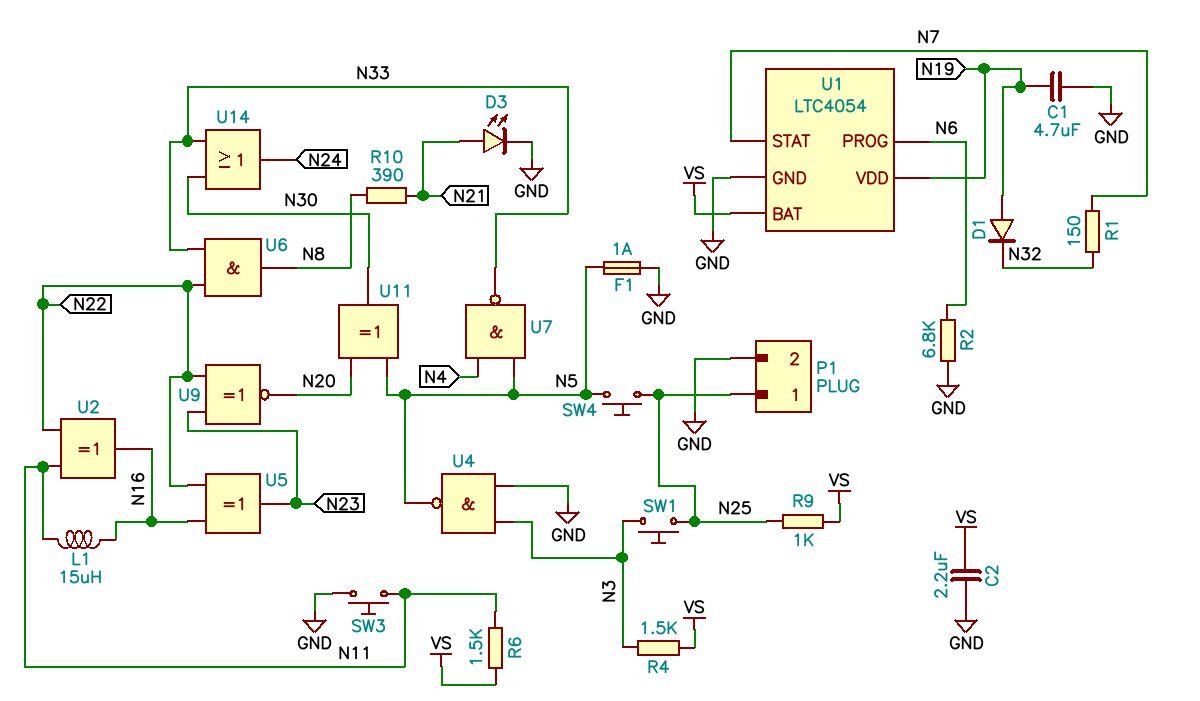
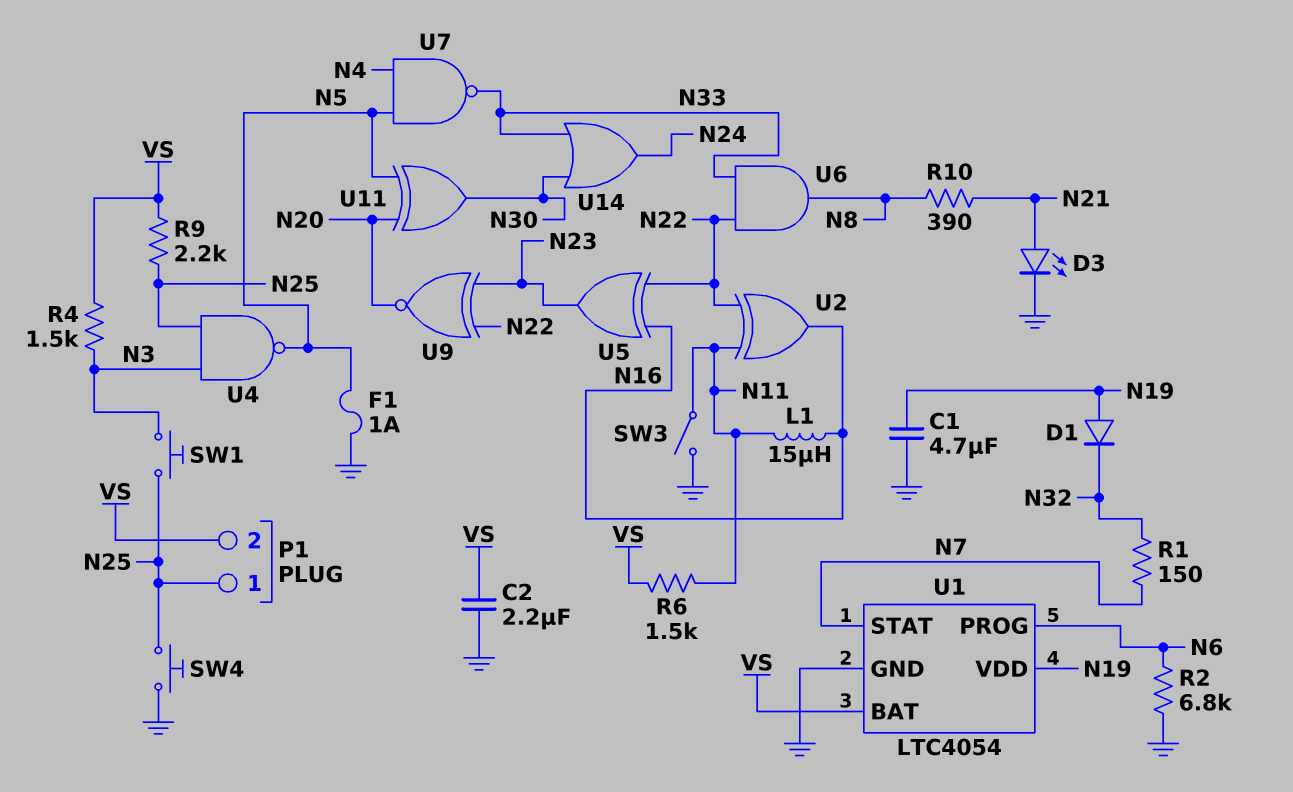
P1 pin 2: GND -> VS
R9: 1k (N25, VS) -> 2.2k (N25, VS)
SW3: button (GND, N11) -> switch (GND, N11)
SW4: button (N5, N25) -> button (GND, N25)
U4: NAND (in GND, in N3, out N5) -> NAND (in N3, in N25, out N5)

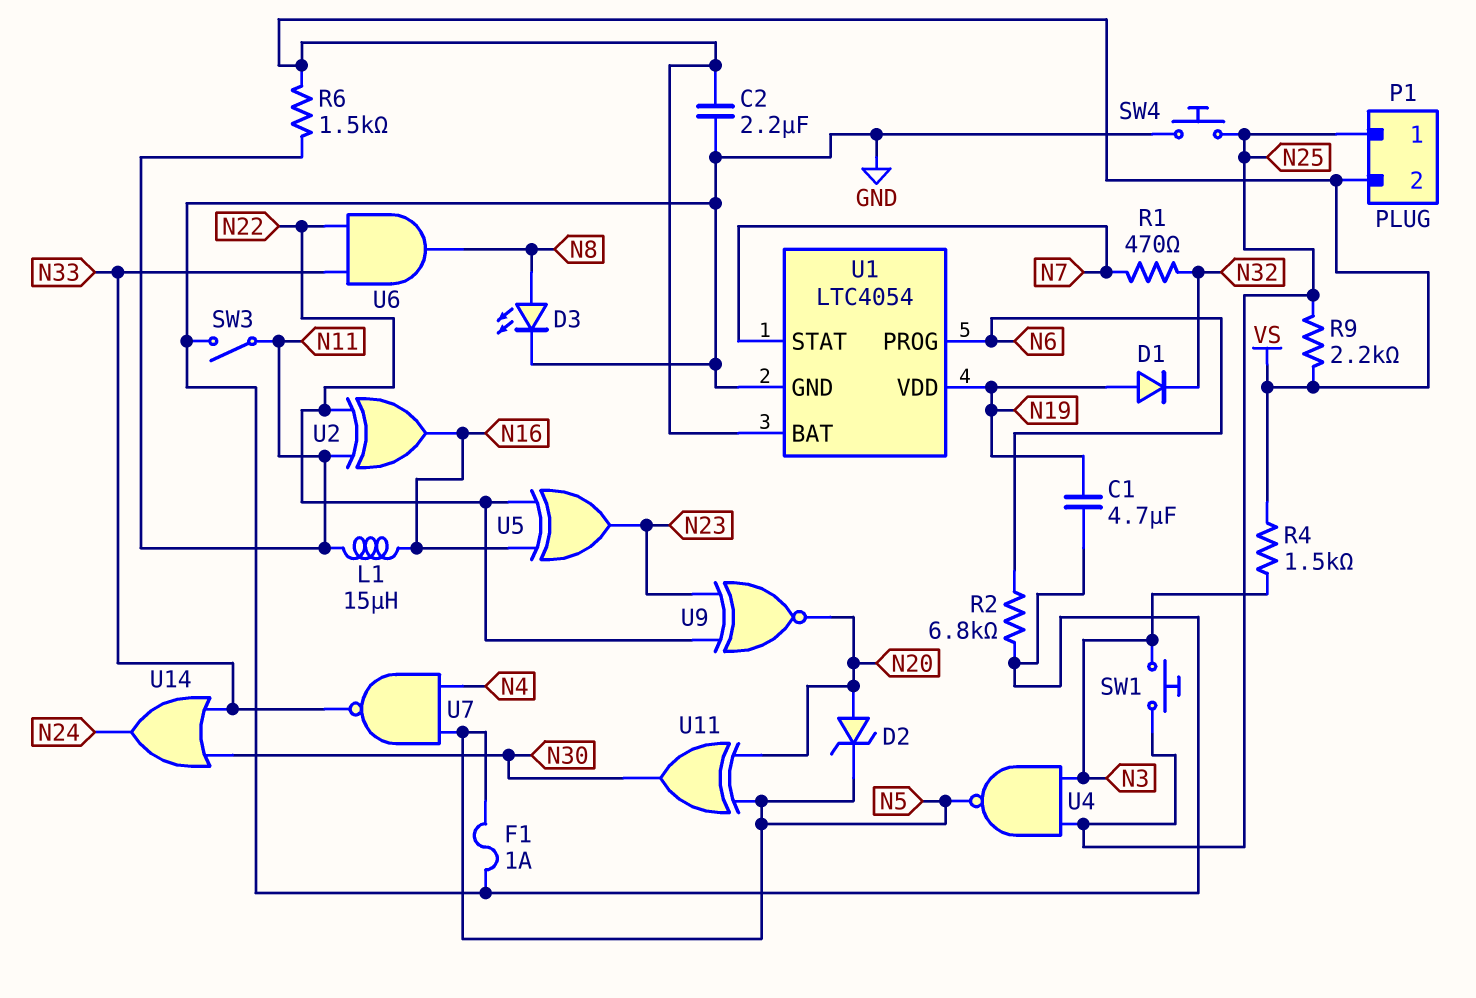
D2: none -> zener (A N20, K N5)
D3: LED (A N21, K GND) -> LED (A N8, K GND)
R1: 150 (N7, N32) -> 470 (N7, N32)
R10: 390 (N8, N21) -> none

